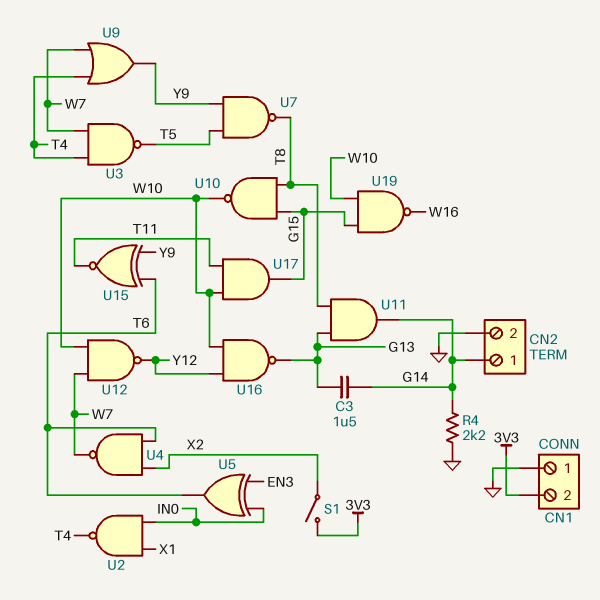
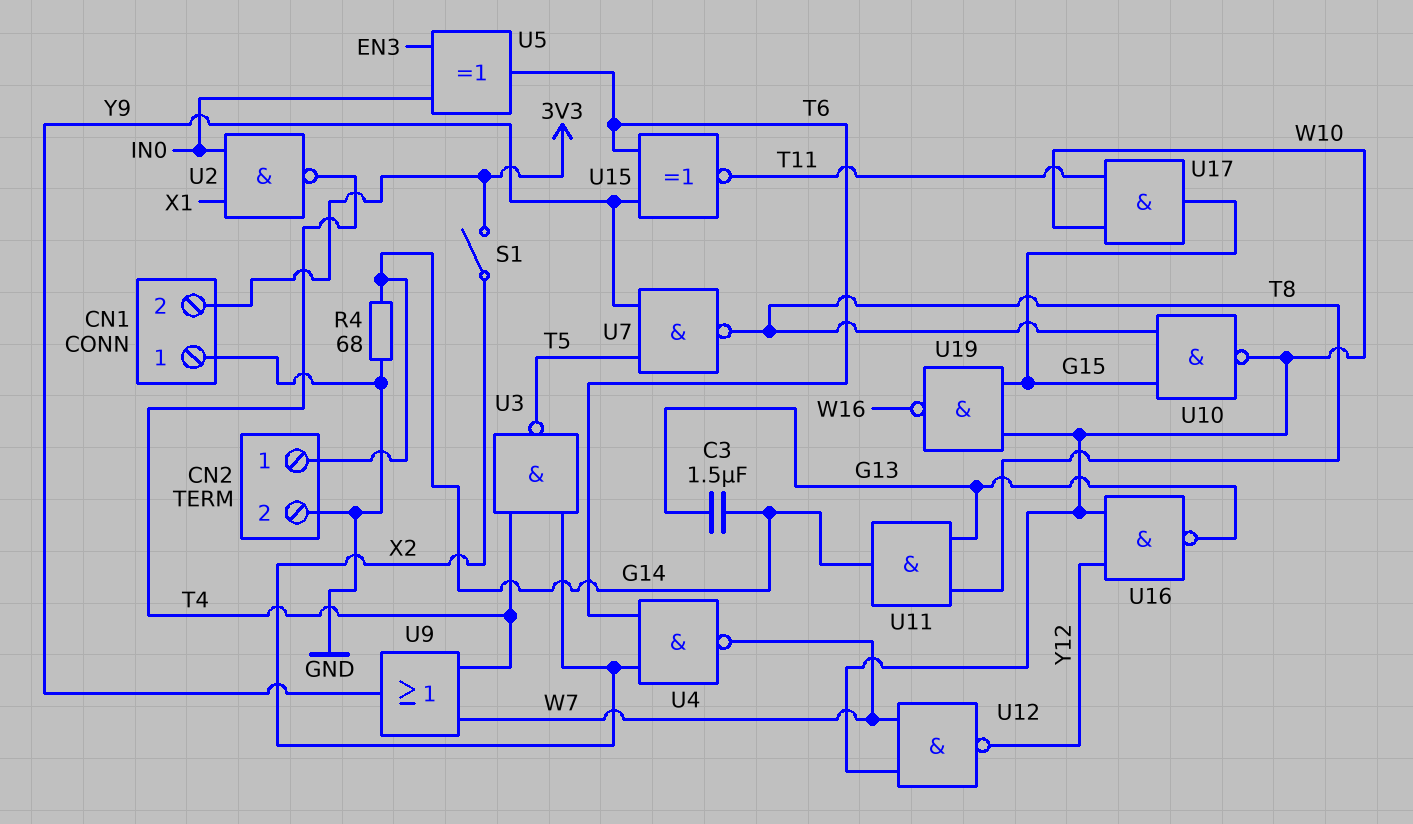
R4: 2.2k (G14, GND) -> 68 (G14, GND)
U3: NAND (in T4, in W7, out T5) -> NAND (in T4, in X2, out T5)

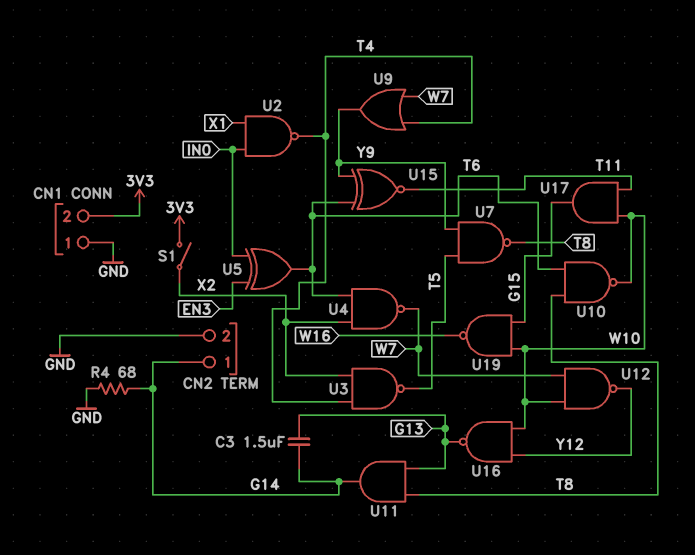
U10: NAND (in G15, in T8, out W10) -> NAND (in T6, in T8, out W10)

